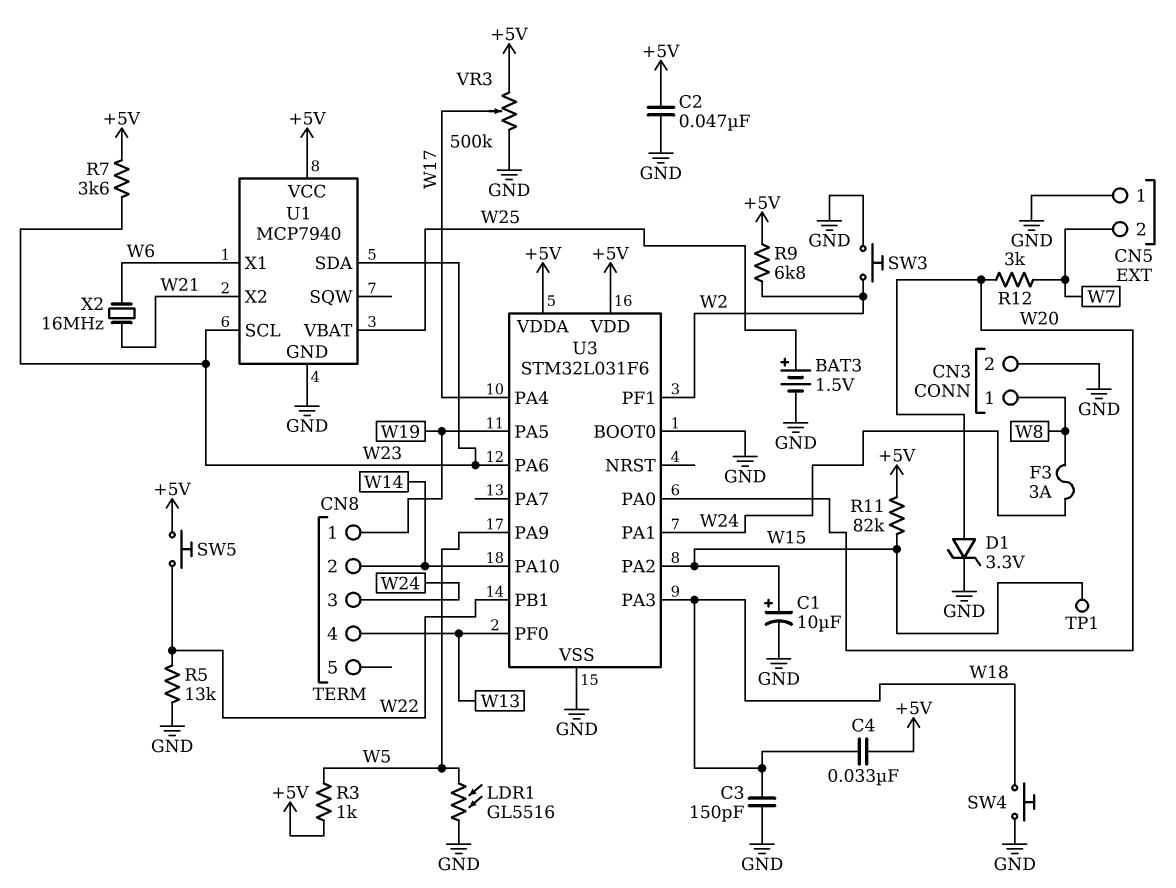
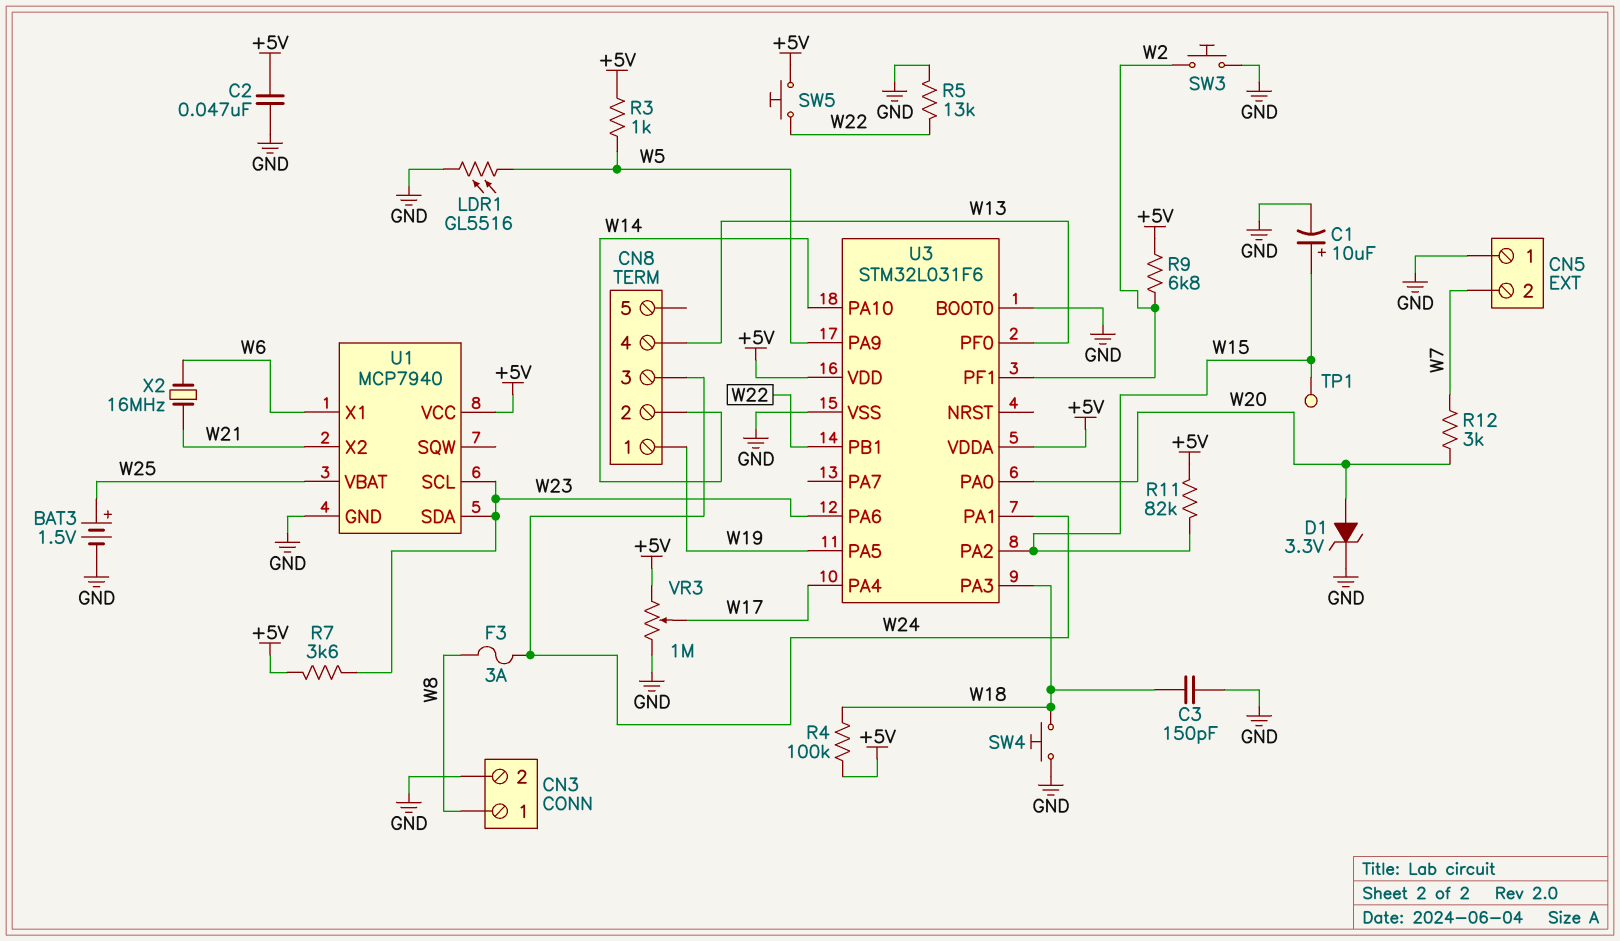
C4: 33nF (+5V, W18) -> none
R4: none -> 100k (+5V, W18)
VR3: 500k (+5V, GND, wiper W17) -> 1M (+5V, GND, wiper W17)

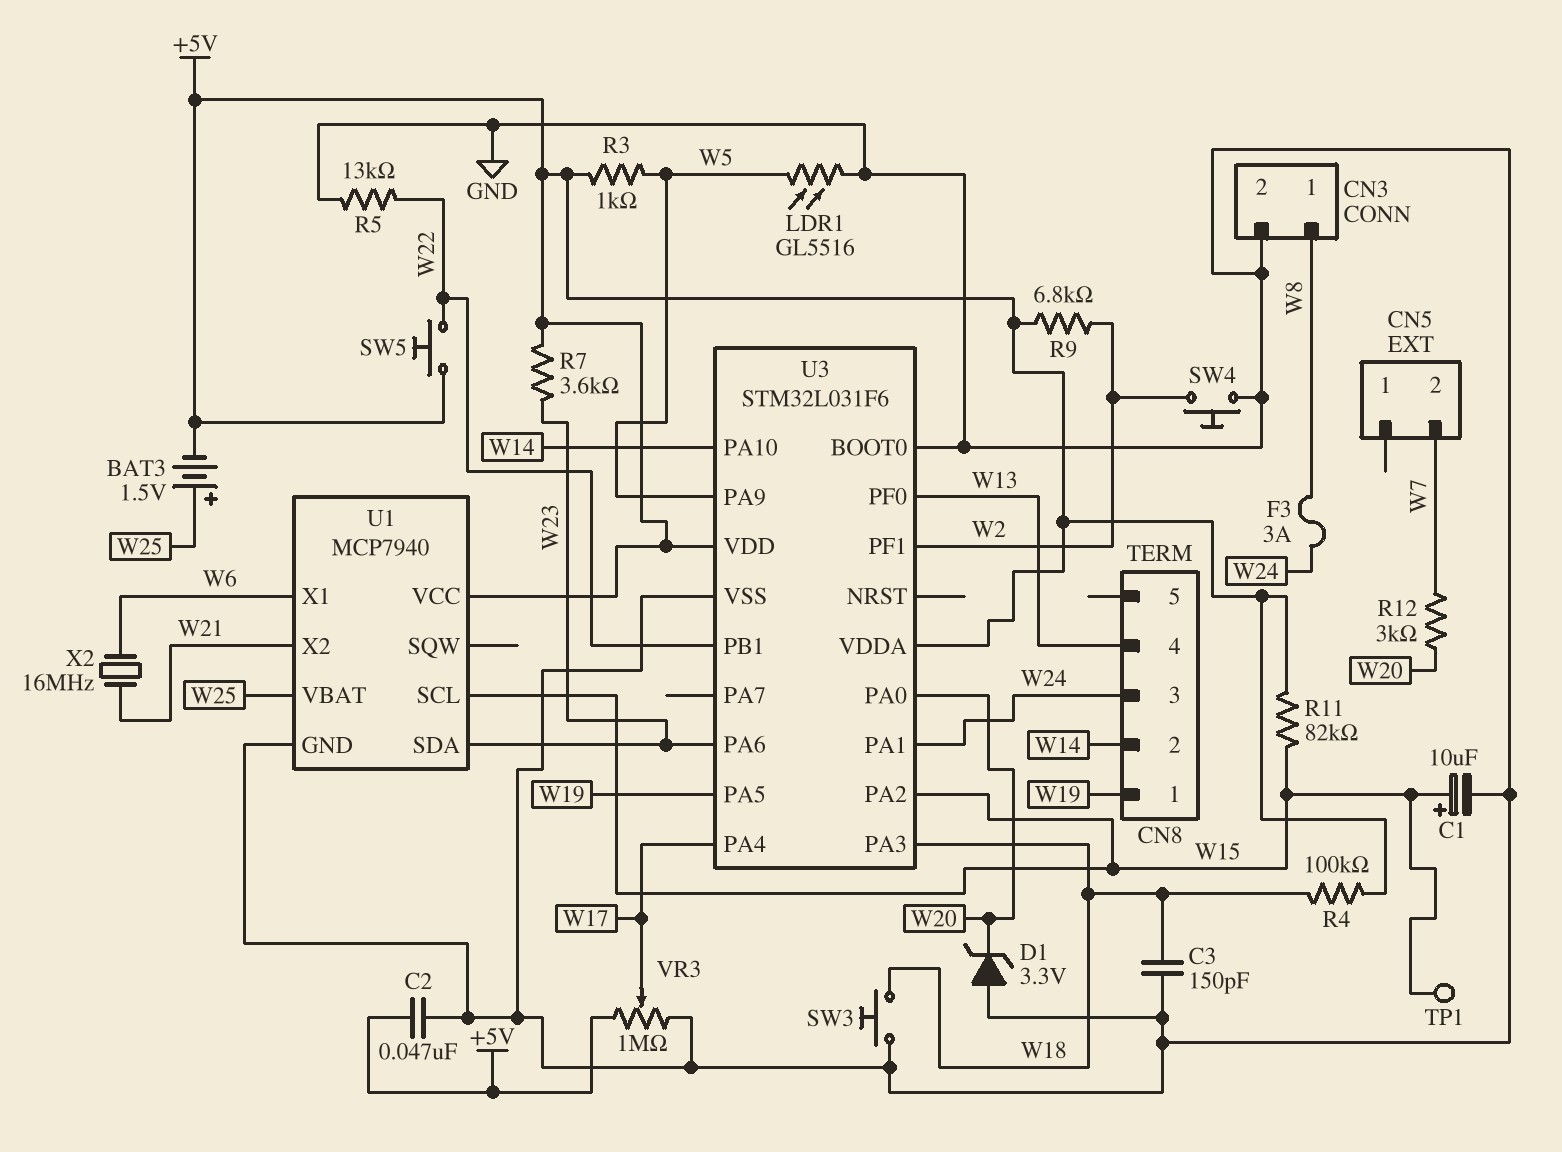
BAT3: 1.5V (plus W25, minus GND) -> 1.5V (plus W25, minus +5V)
CN5 pin 1: GND -> none
D1: zener 3.3V (A W20, K GND) -> zener 3.3V (A GND, K W20)
SW3: button (GND, W2) -> button (GND, W18)
SW4: button (GND, W18) -> button (GND, W2)
U1 pin SCL: W23 -> W15

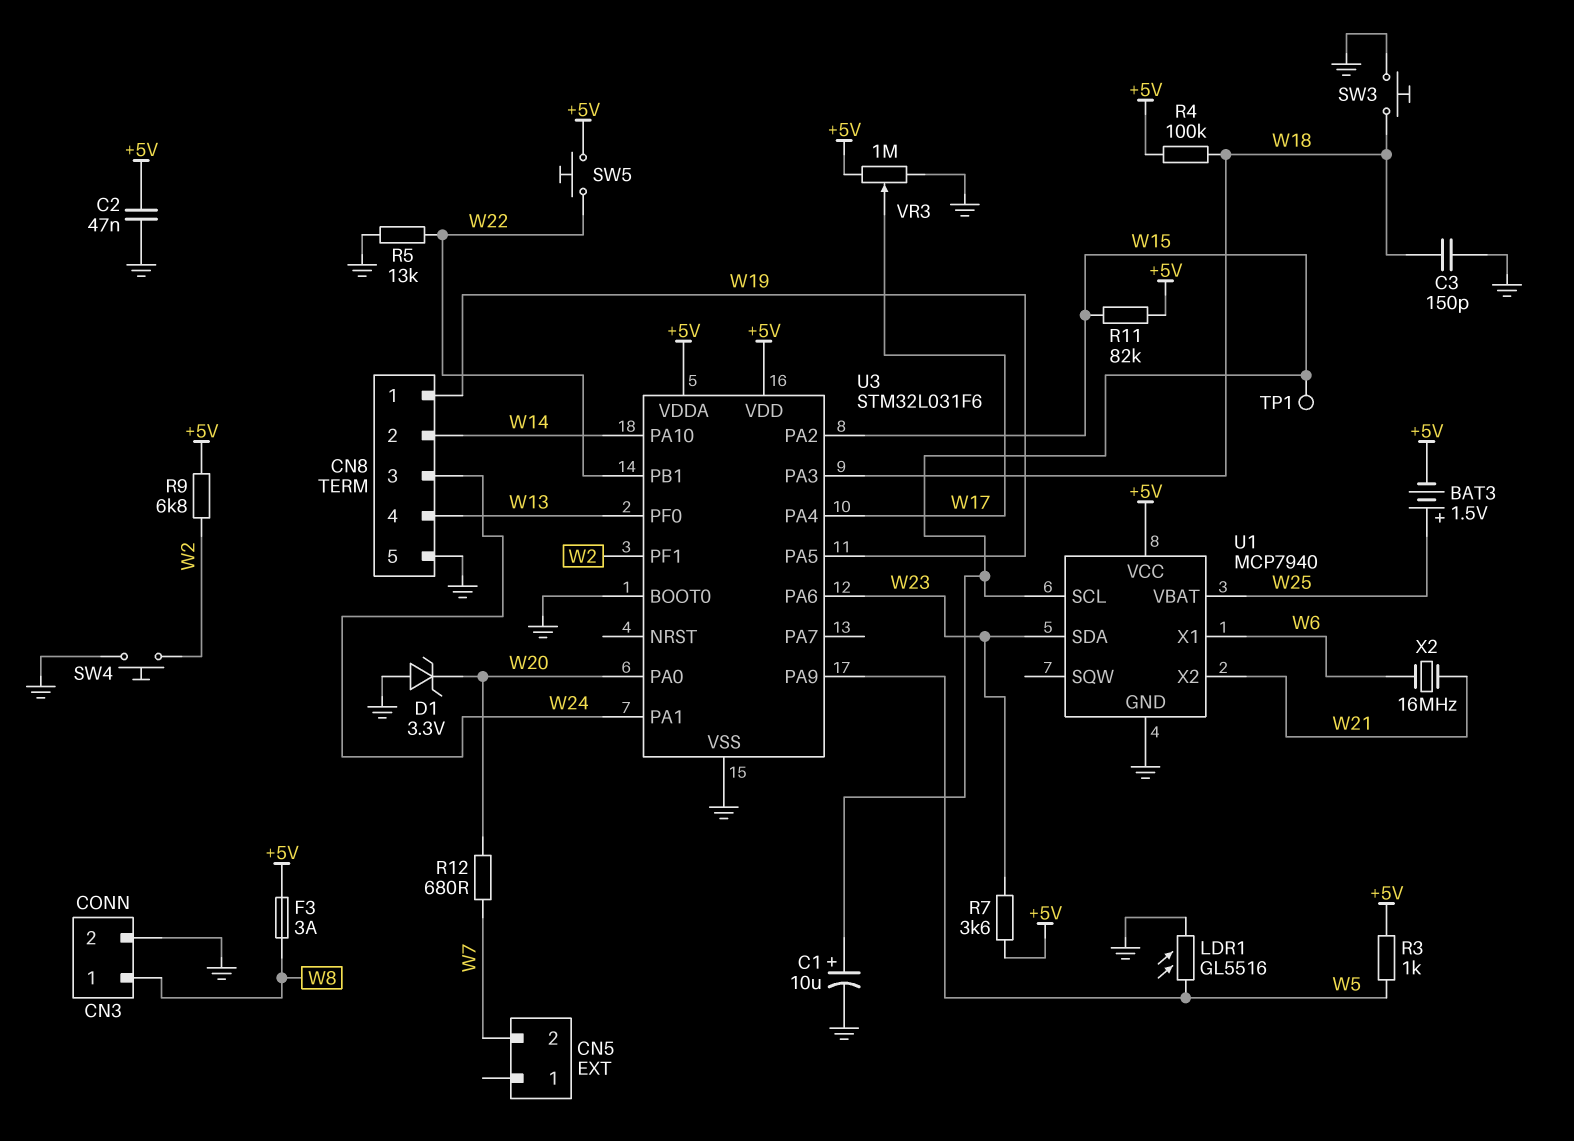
CN8 pin 5: none -> GND
F3: 3A (W8, W24) -> 3A (+5V, W8)
R12: 3k (W7, W20) -> 680 (W7, W20)

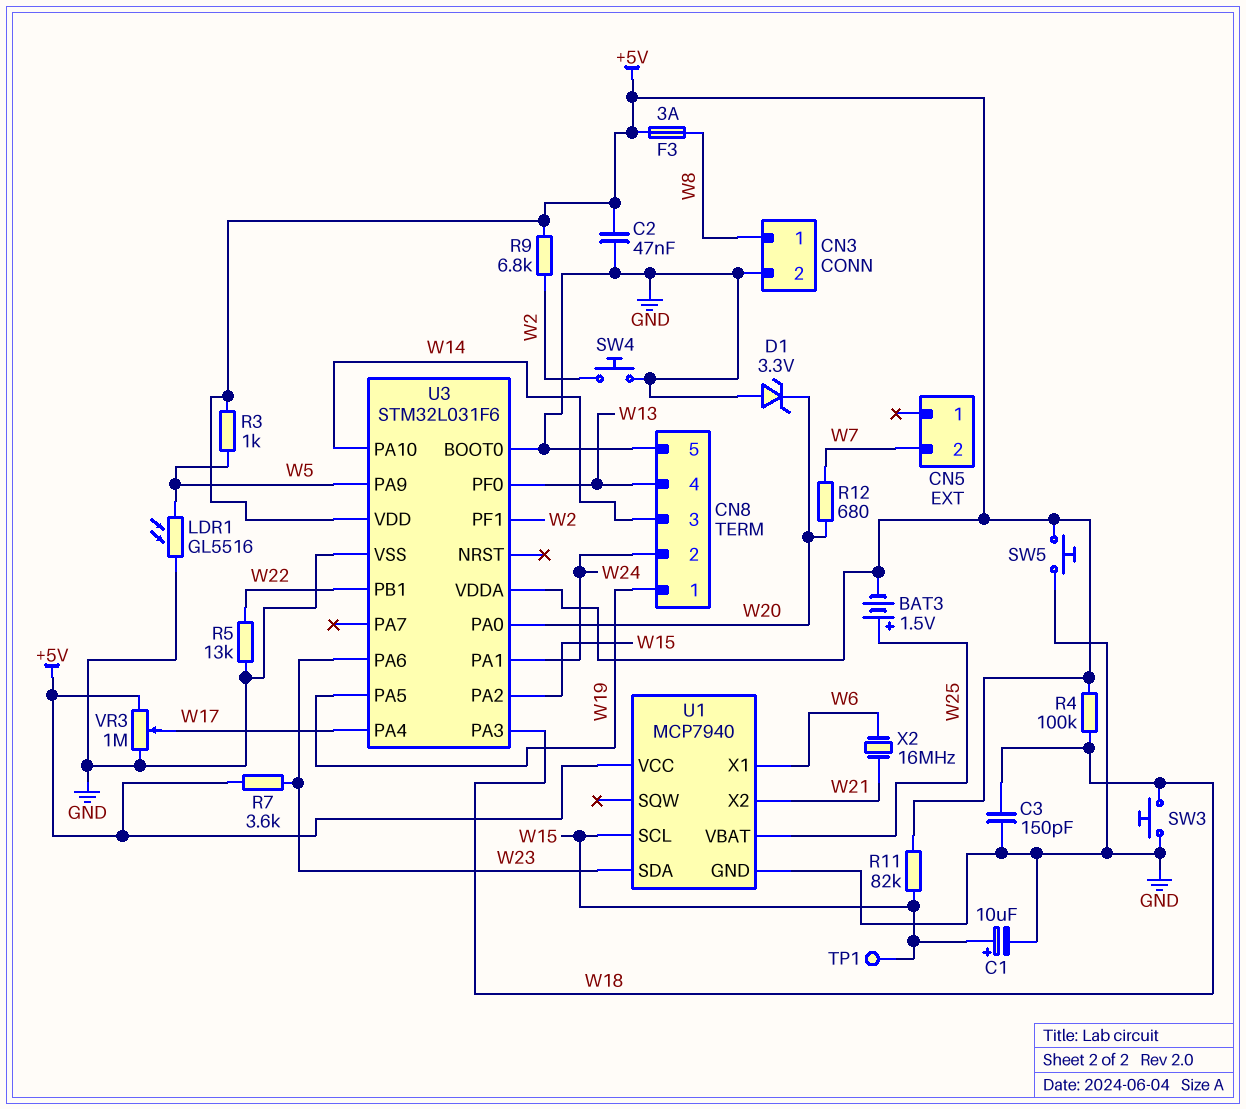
CN8 pin 2: W14 -> W24
CN8 pin 3: W24 -> W14
SW5: button (+5V, W22) -> button (+5V, GND)

